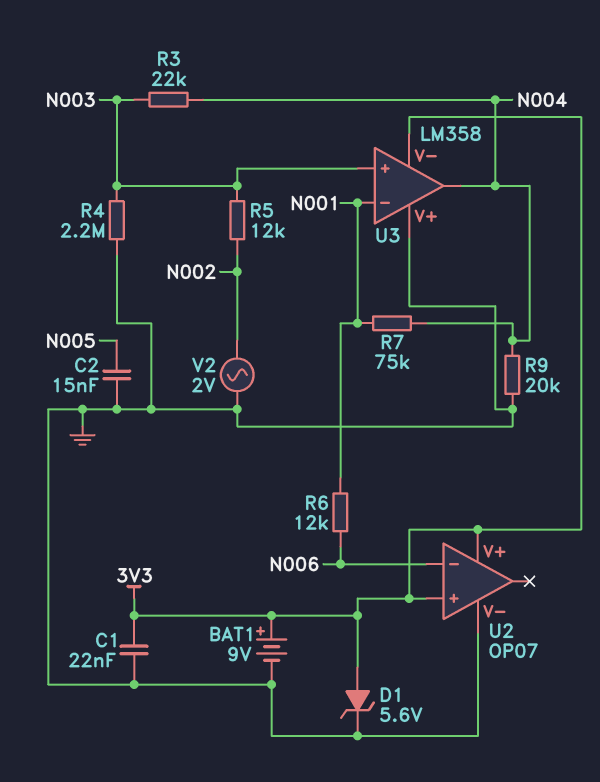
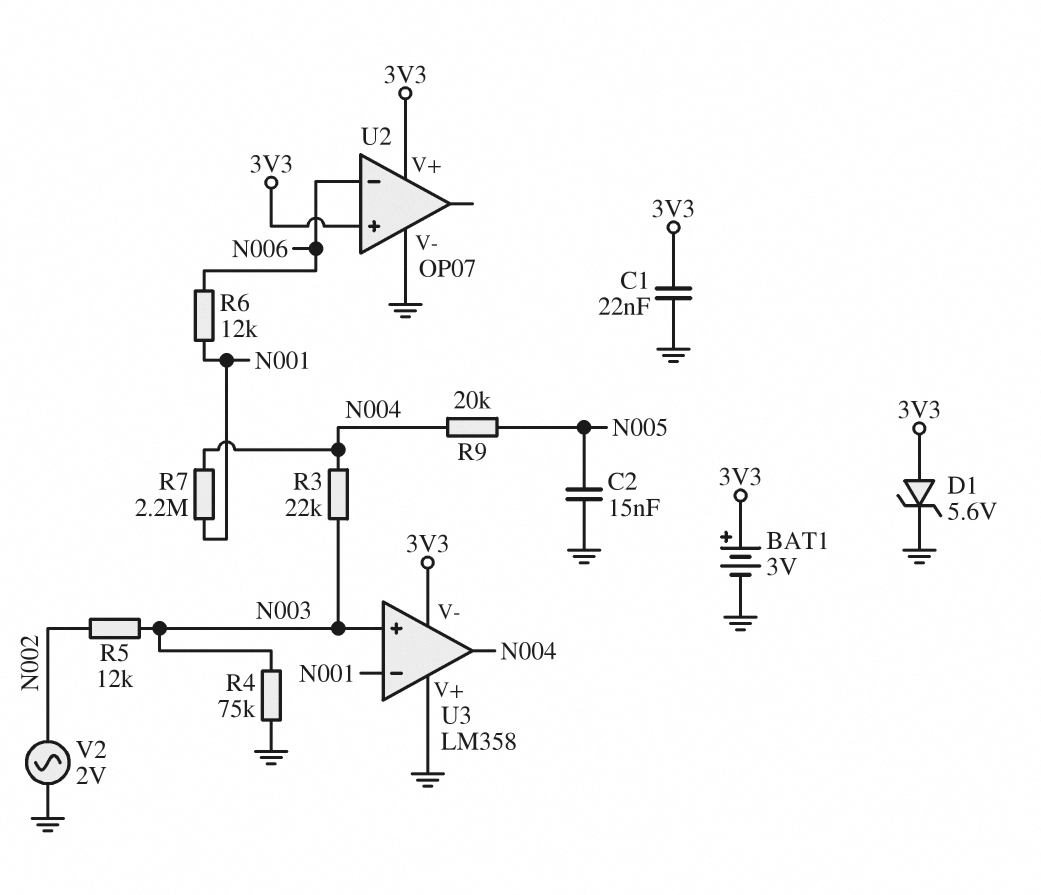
BAT1: 9V (plus 3V3, minus GND) -> 3V (plus 3V3, minus GND)
R4: 2.2M (GND, N003) -> 75k (GND, N003)
R7: 75k (N001, N004) -> 2.2M (N001, N004)
R9: 20k (GND, N004) -> 20k (N004, N005)

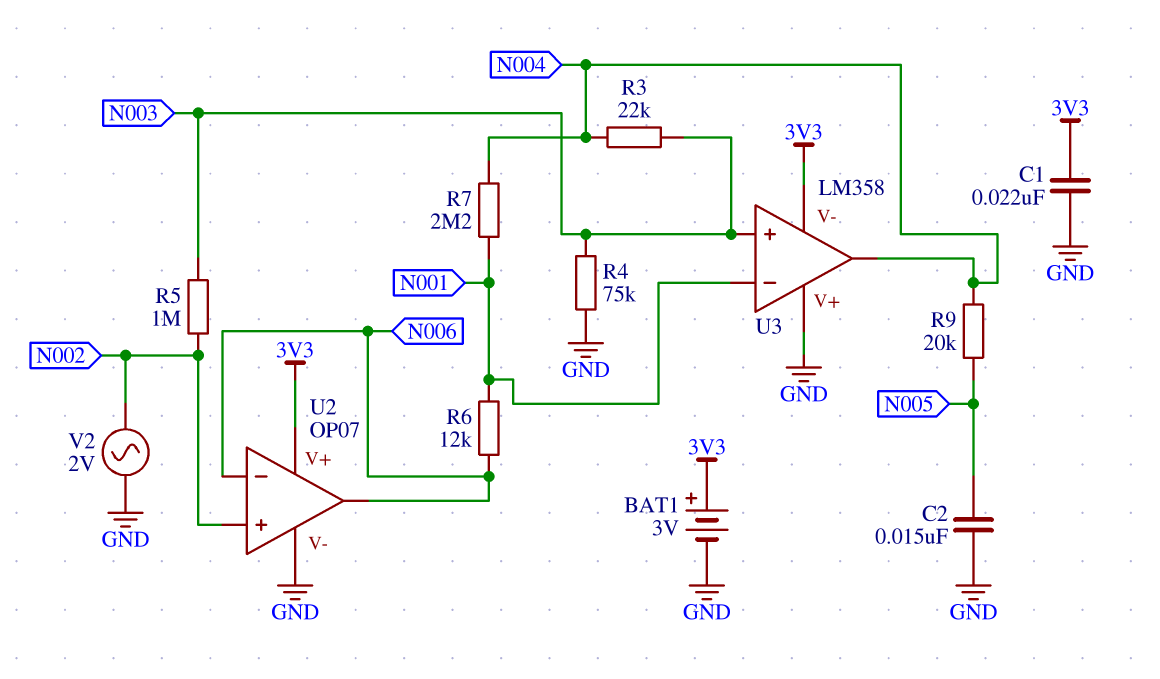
D1: zener 5.6V (A 3V3, K GND) -> none
R5: 12k (N002, N003) -> 1M (N002, N003)
U2 pin in+: 3V3 -> N002
U2 pin out: none -> N006

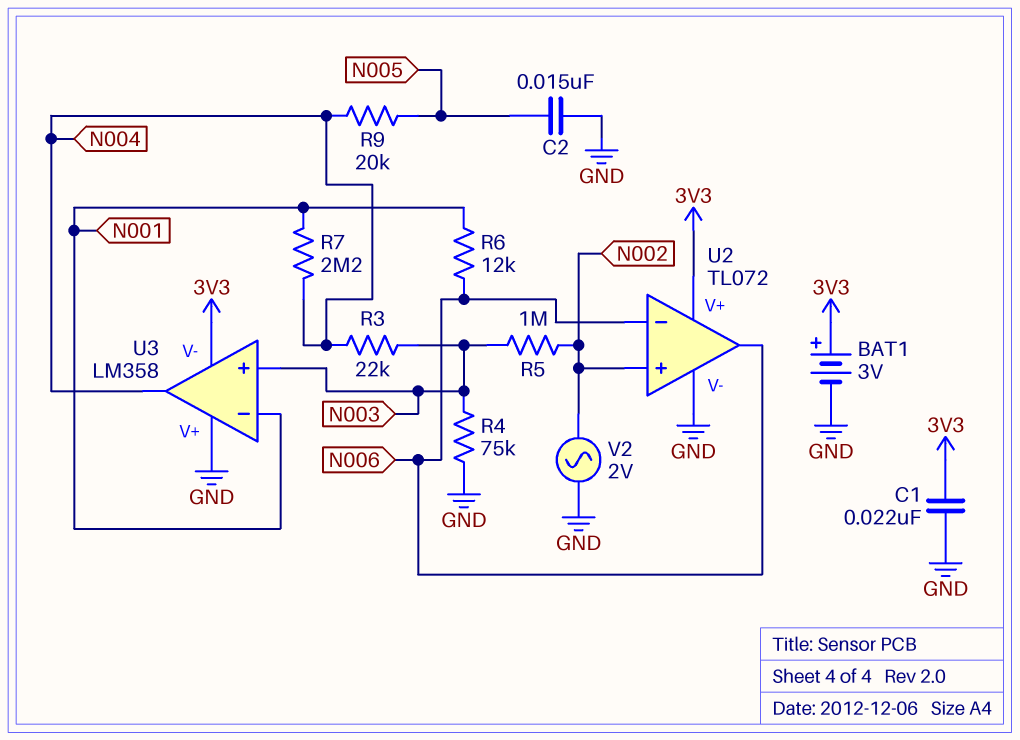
U2: OP07 -> TL072

